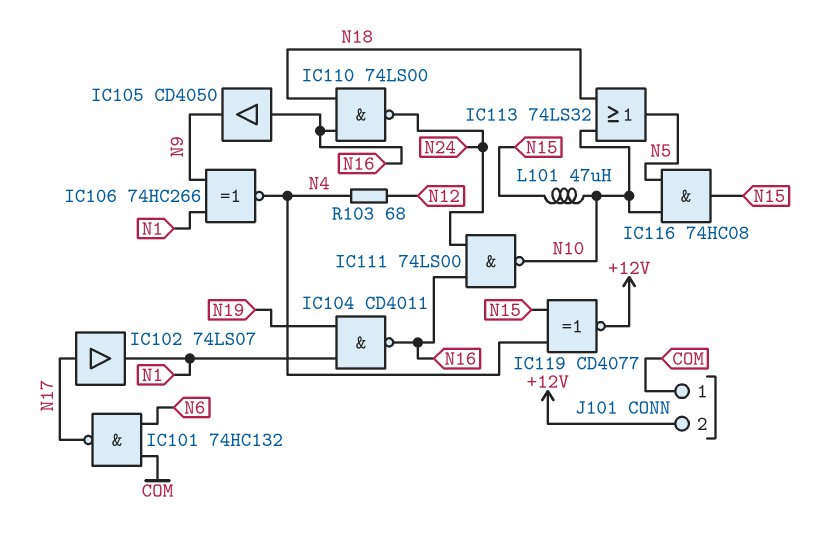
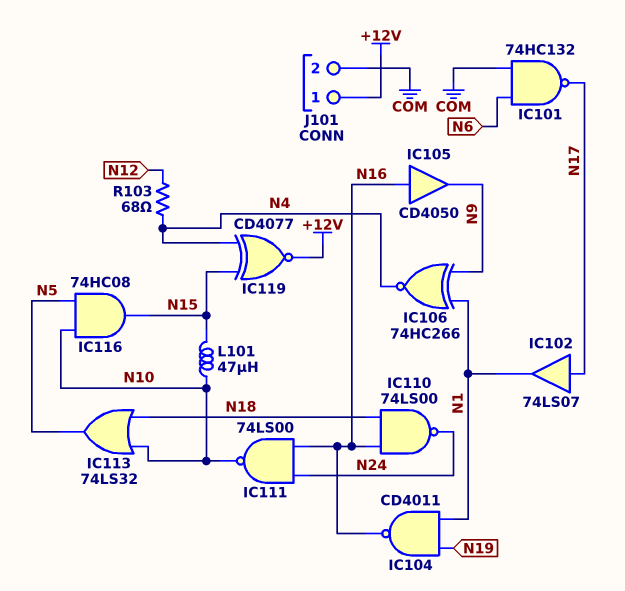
J101 pin 1: COM -> +12V
J101 pin 2: +12V -> COM

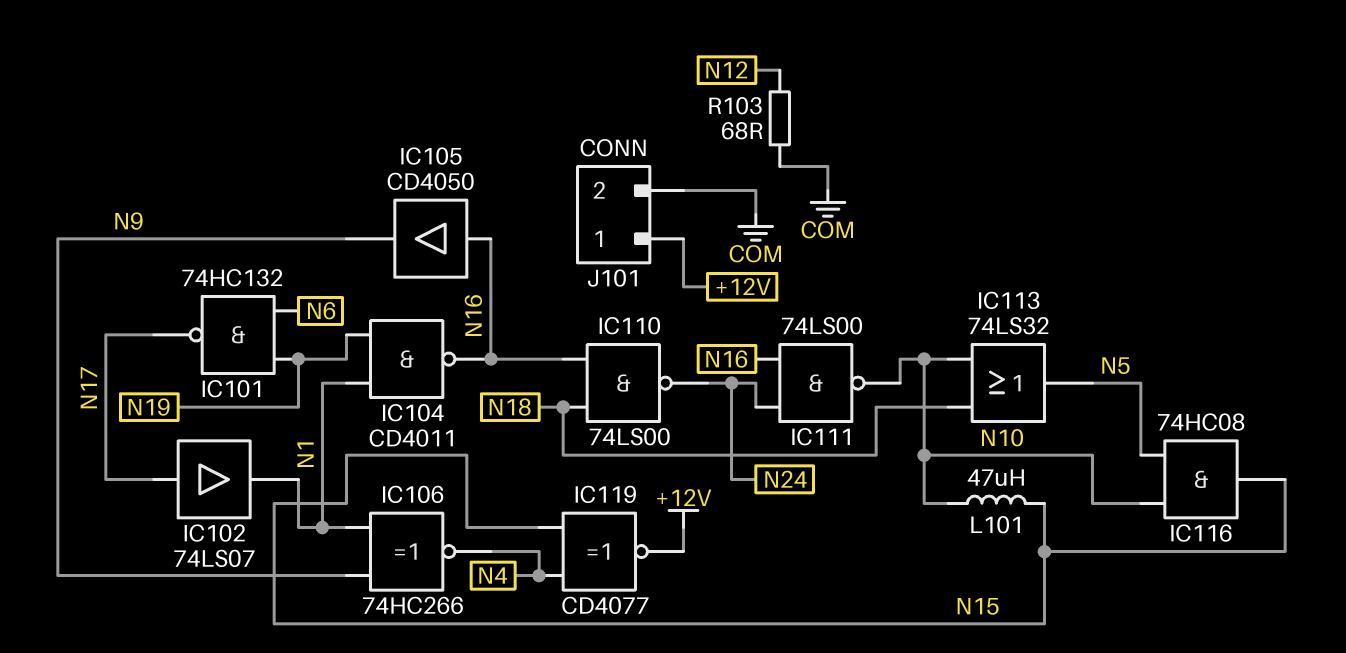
IC101: NAND 74HC132 (in COM, in N6, out N17) -> NAND 74HC132 (in N6, in N19, out N17)
R103: 68 (N4, N12) -> 68 (COM, N12)

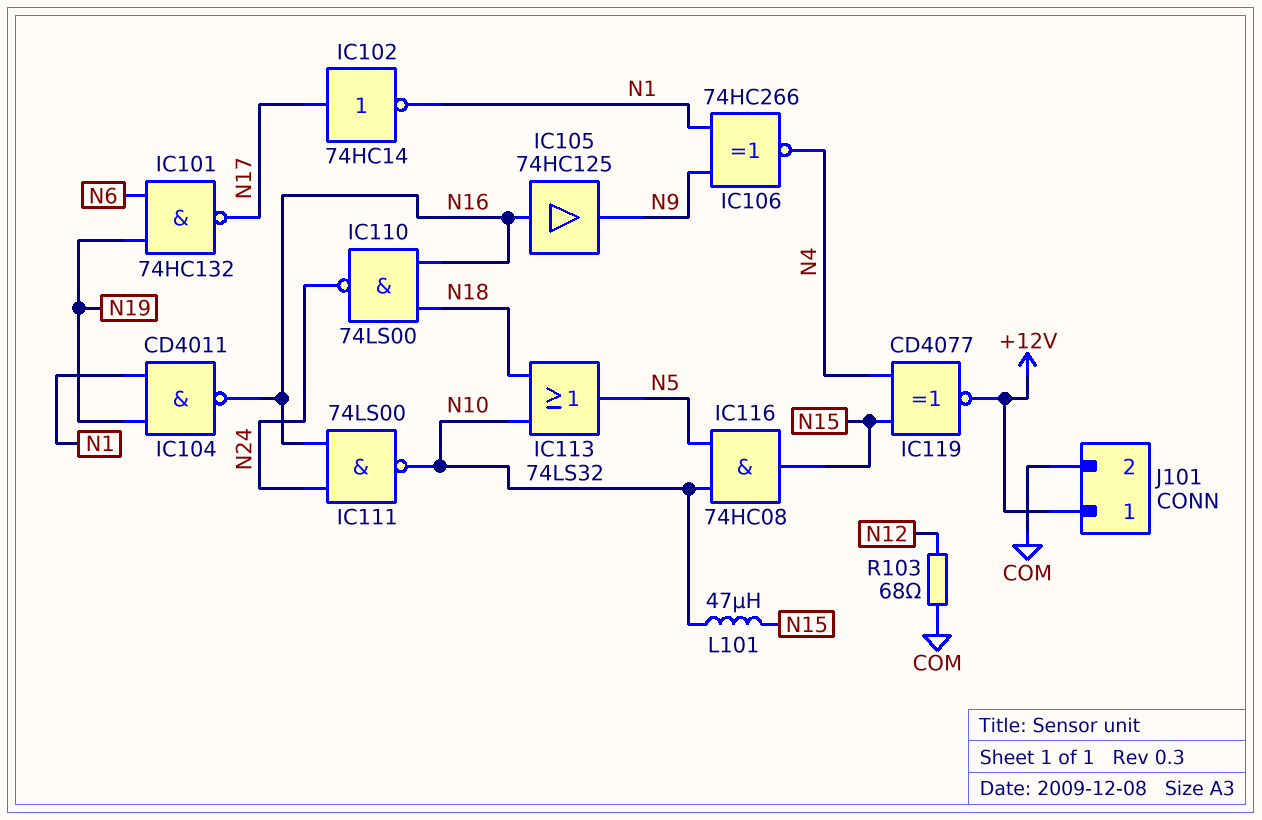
IC102: buffer 74LS07 (in N17, out N1) -> NOT 74HC14 (in N17, out N1)
IC105: buffer CD4050 (in N16, out N9) -> buffer 74HC125 (in N16, out N9)

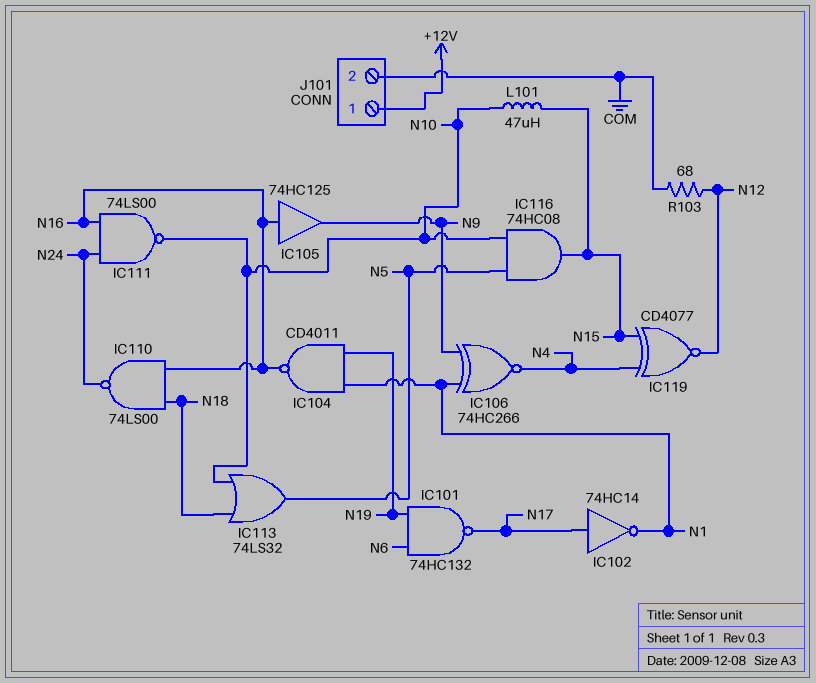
IC119: XNOR CD4077 (in N4, in N15, out +12V) -> XNOR CD4077 (in N4, in N15, out N12)

